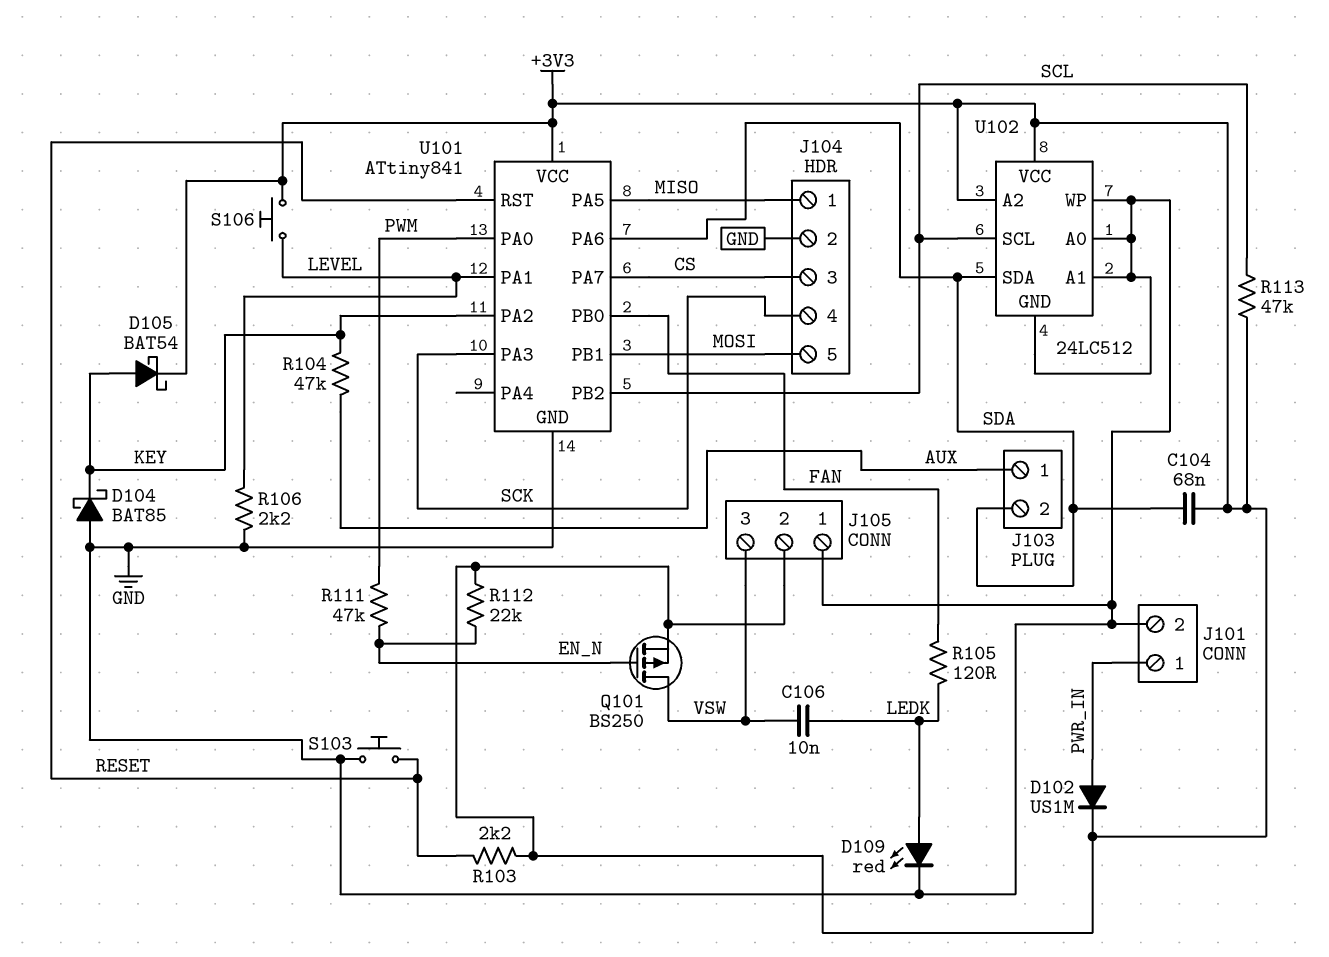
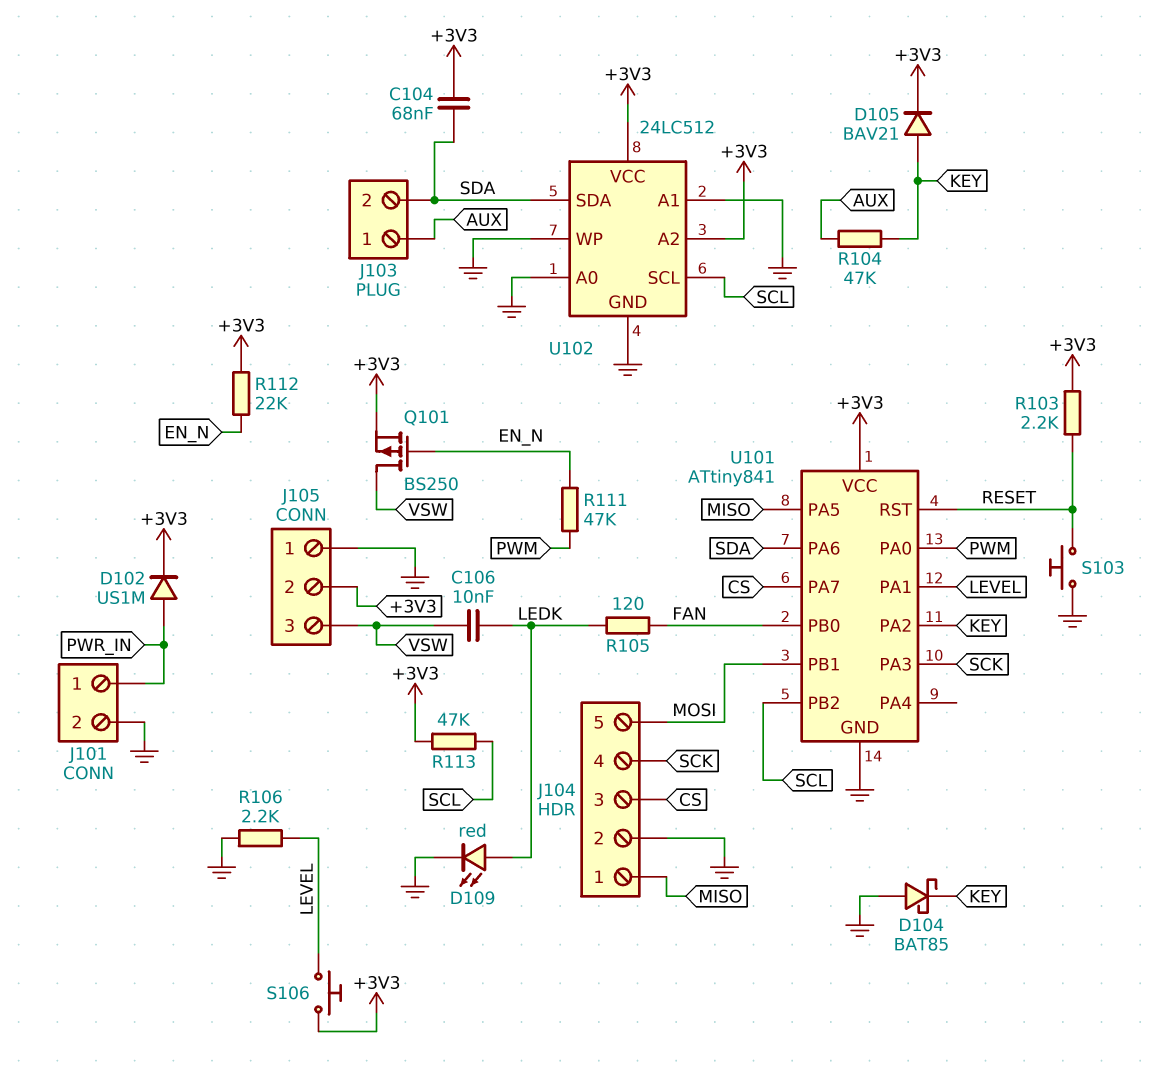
D105: schottky BAT54 (A KEY, K +3V3) -> diode BAV21 (A KEY, K +3V3)

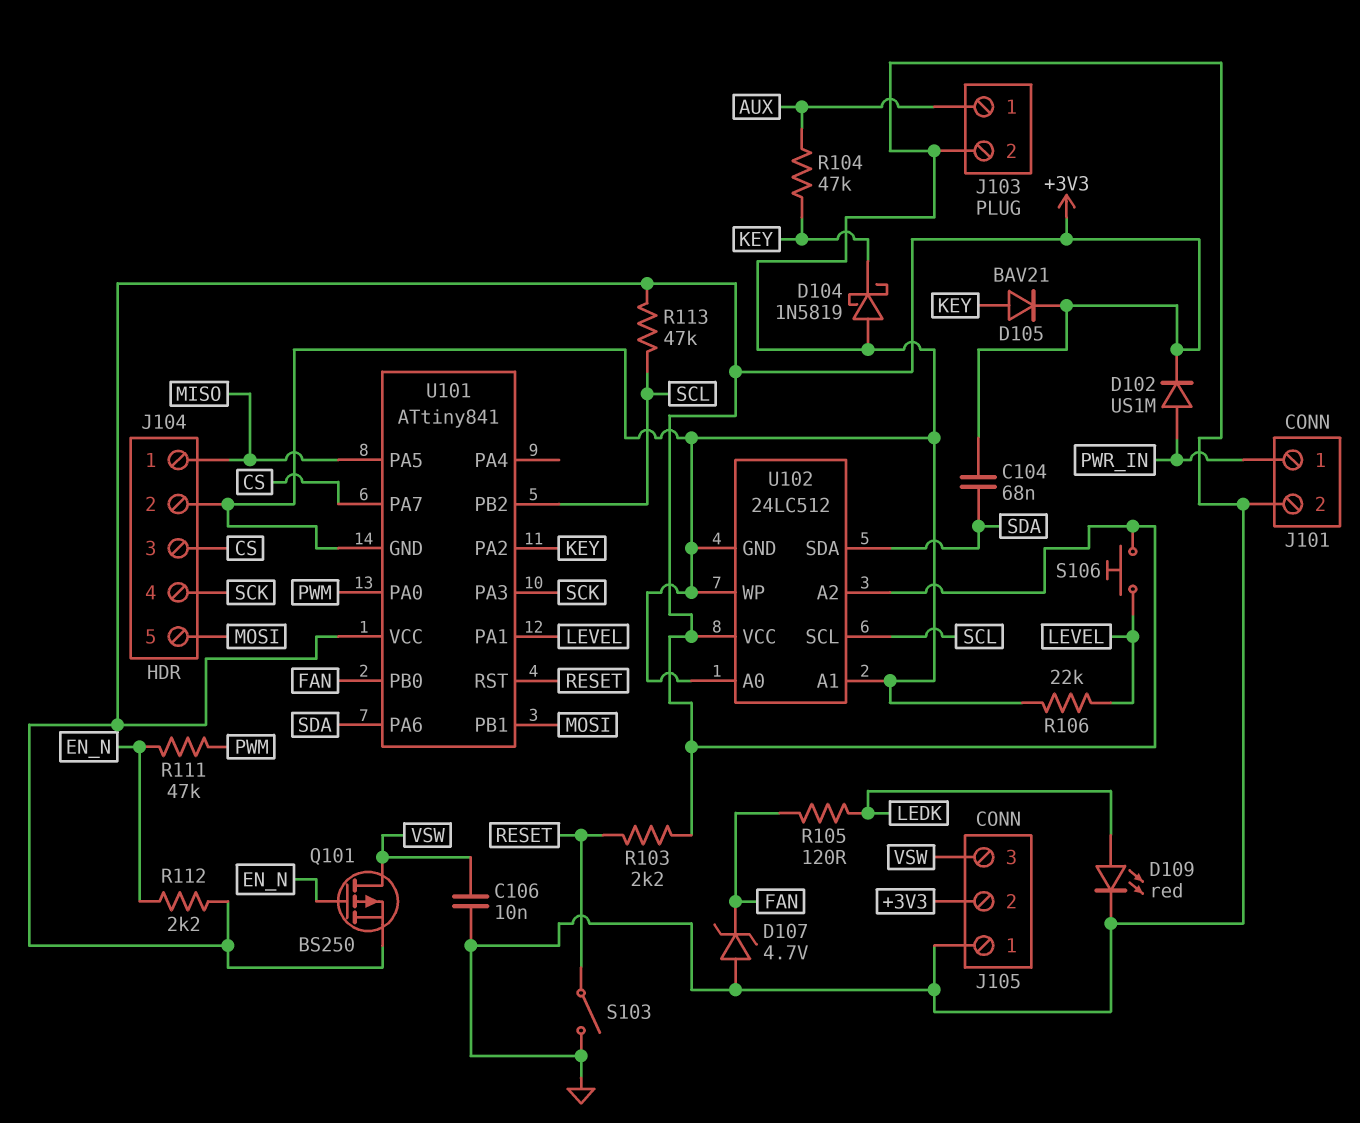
C106: 10nF (LEDK, VSW) -> 10nF (GND, VSW)
D104: schottky BAT85 (A GND, K KEY) -> schottky 1N5819 (A GND, K KEY)
D107: none -> zener 4.7V (A GND, K FAN)
J103 pin 2: SDA -> GND
R106: 2.2k (GND, LEVEL) -> 22k (GND, LEVEL)
R112: 22k (+3V3, EN_N) -> 2.2k (+3V3, EN_N)
S103: button (GND, RESET) -> switch (GND, RESET)

